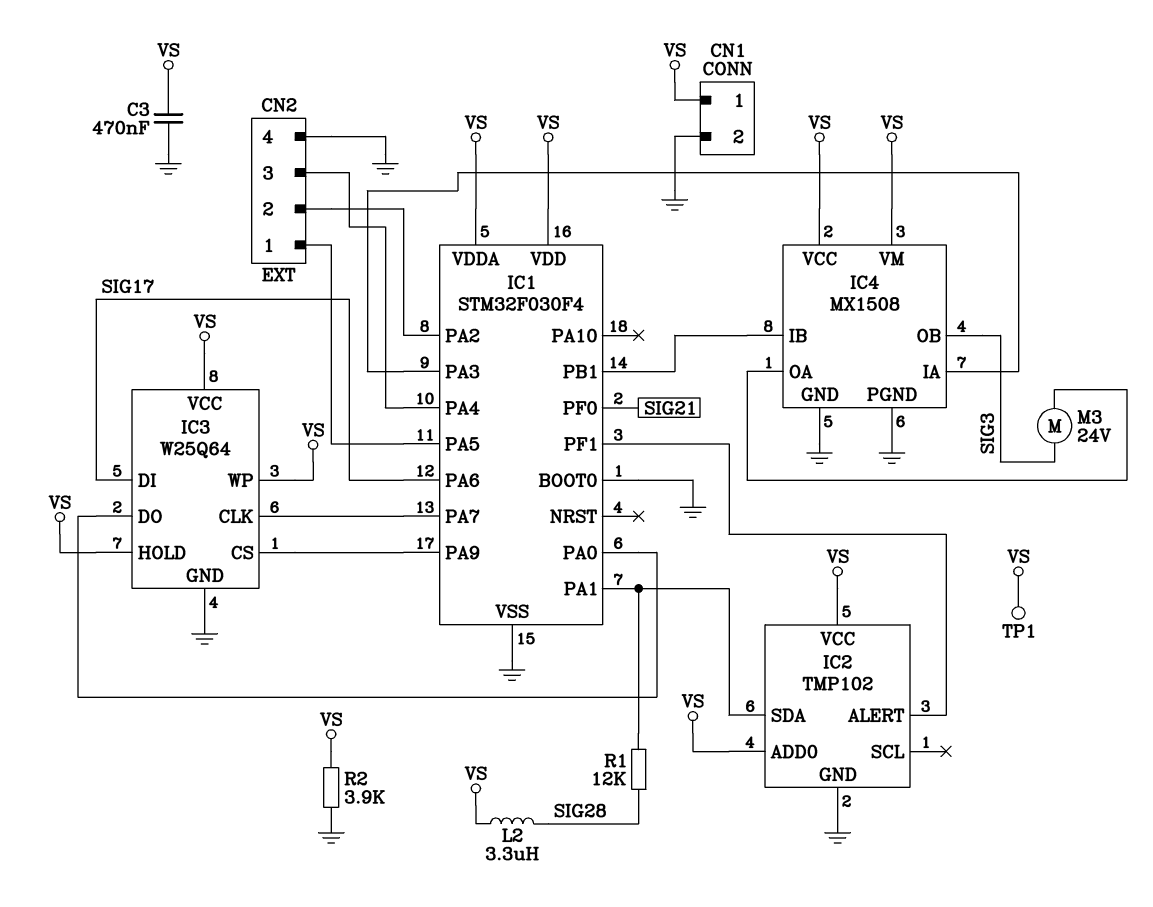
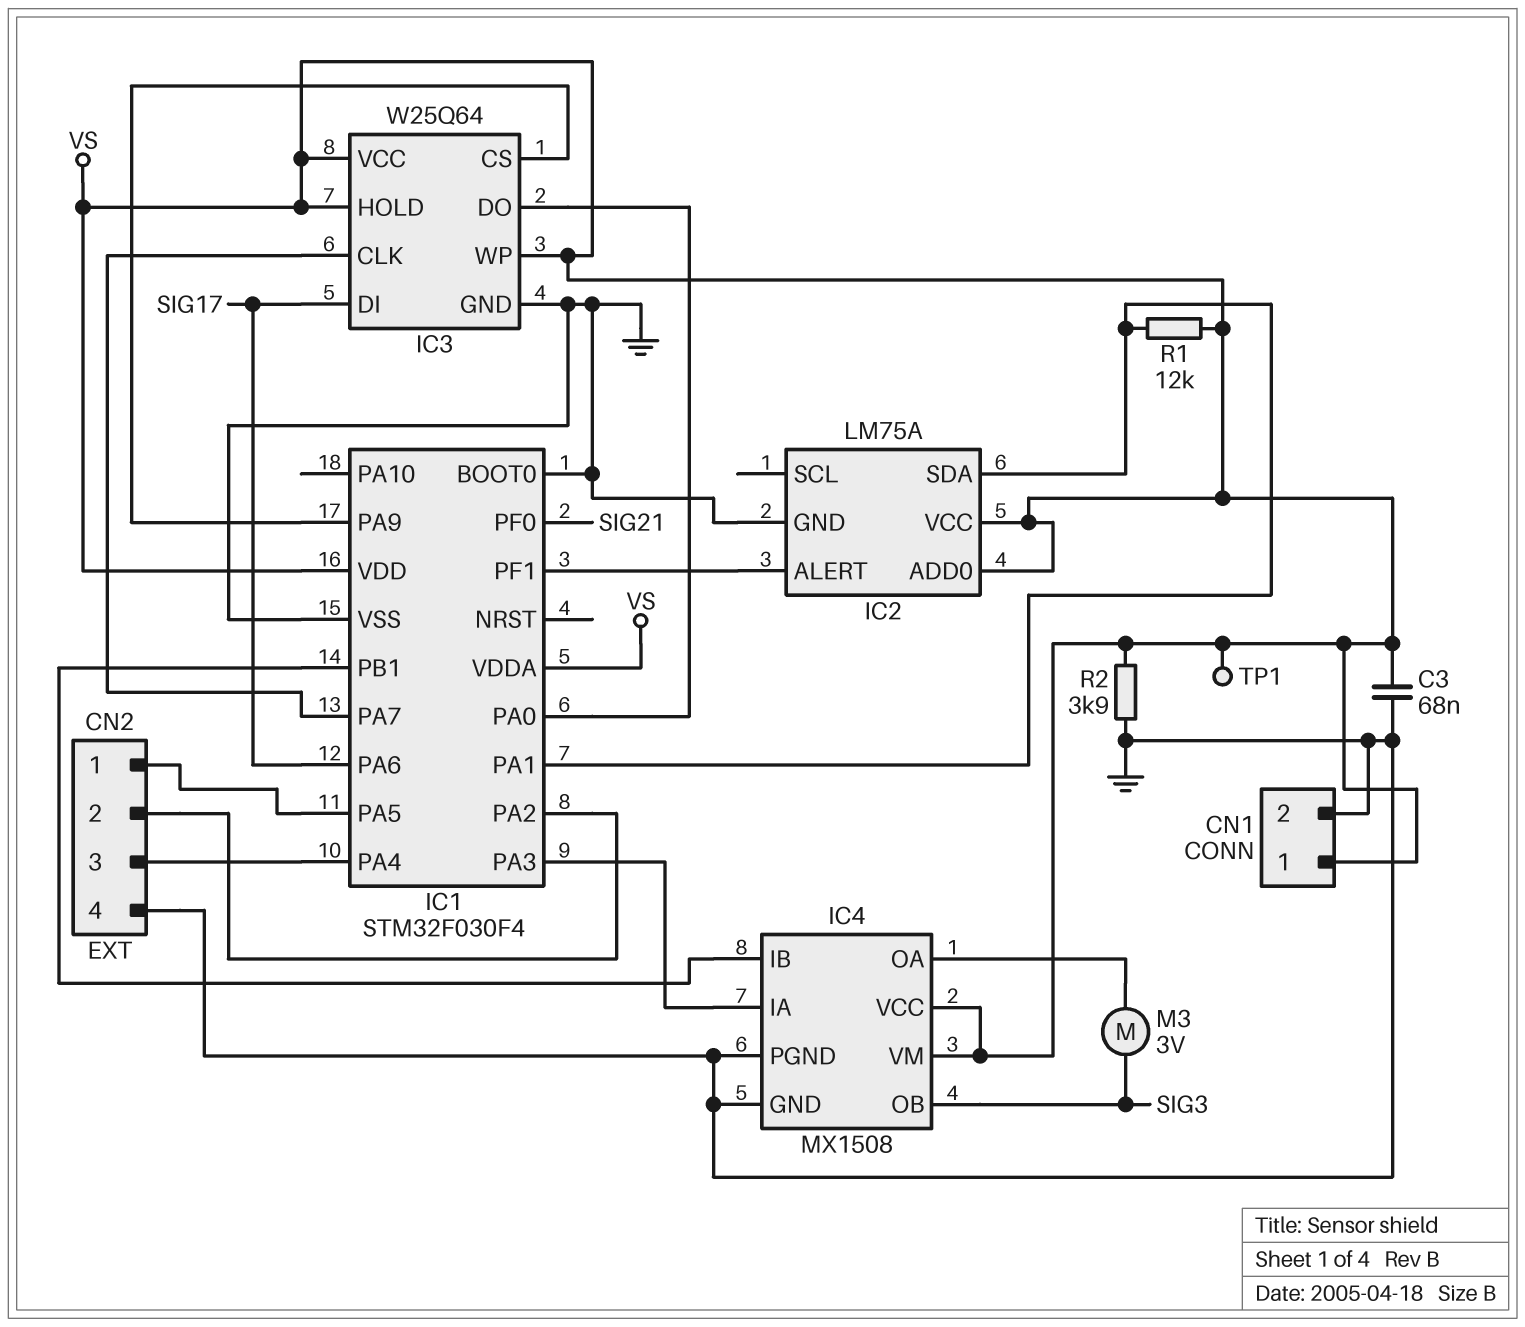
C3: 470nF (GND, VS) -> 68nF (GND, VS)
IC2: TMP102 -> LM75A
L2: 3.3uH (SIG28, VS) -> none
M3: motor 24V (IC4/OA, SIG3) -> motor 3V (IC4/OA, SIG3)
R1: 12k (IC1/PA1, SIG28) -> 12k (IC1/PA1, VS)

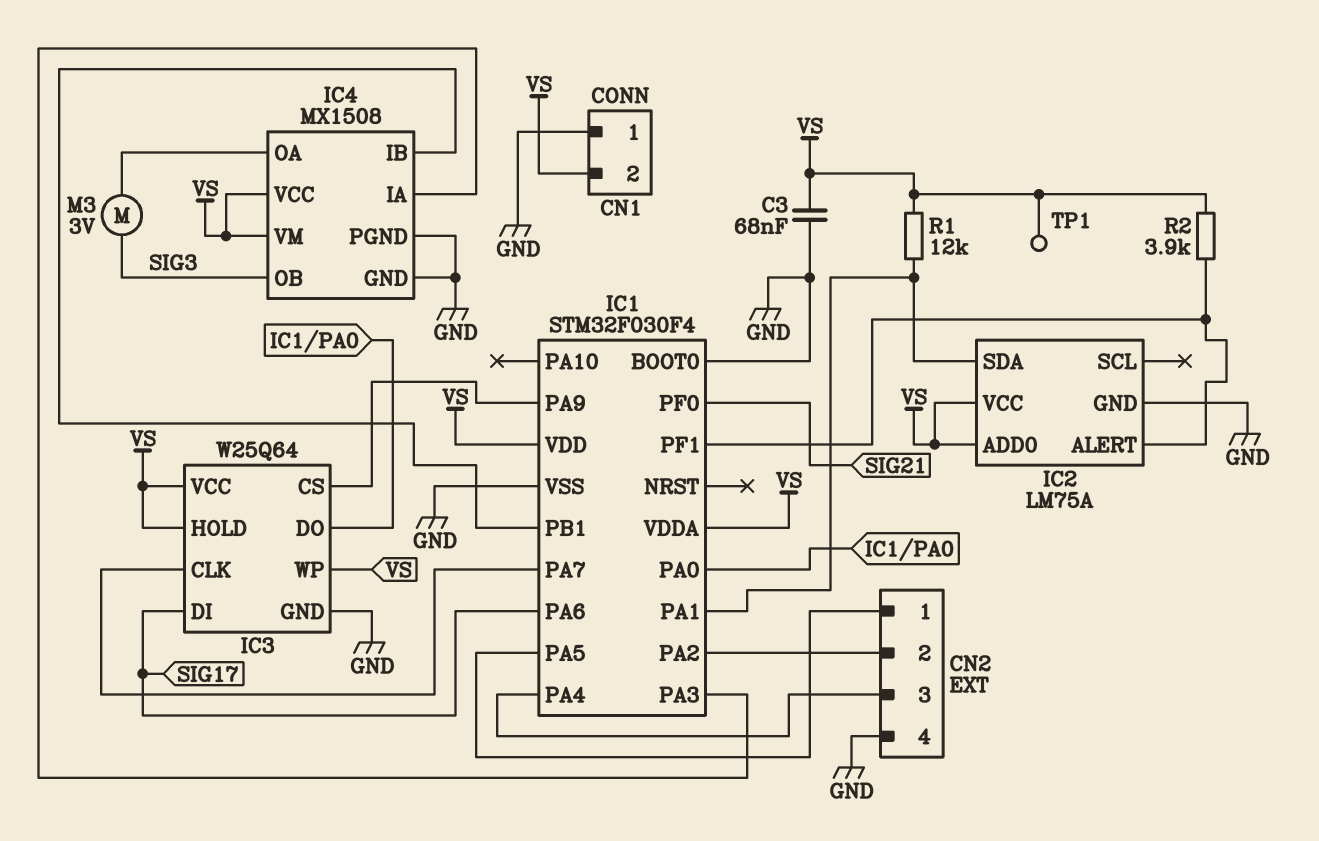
CN1 pin 1: VS -> GND
CN1 pin 2: GND -> VS
R2: 3.9k (GND, VS) -> 3.9k (IC1/PF1, VS)

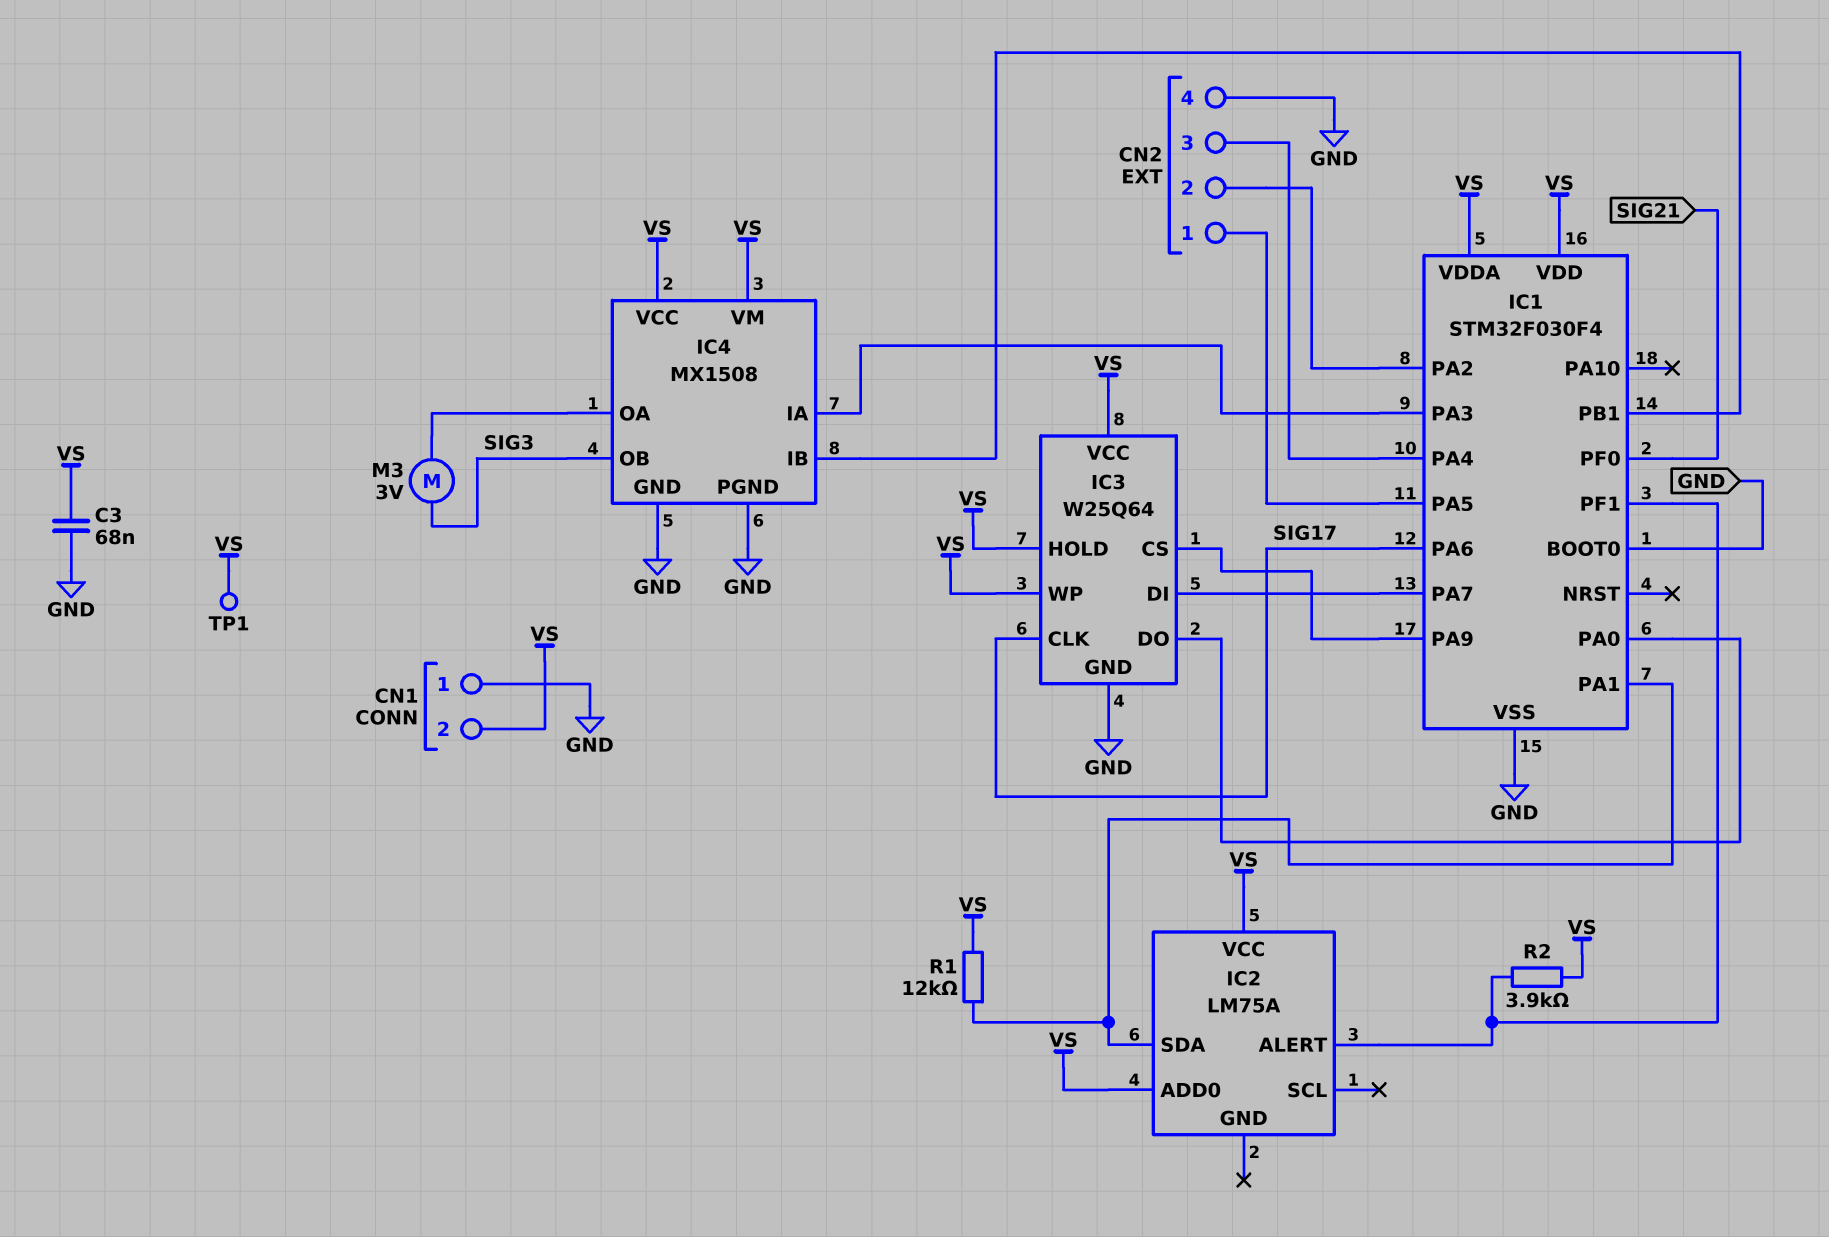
IC2 pin GND: GND -> none
IC3 pin CLK: IC1/PA7 -> SIG17
IC3 pin DI: SIG17 -> IC1/PA7

